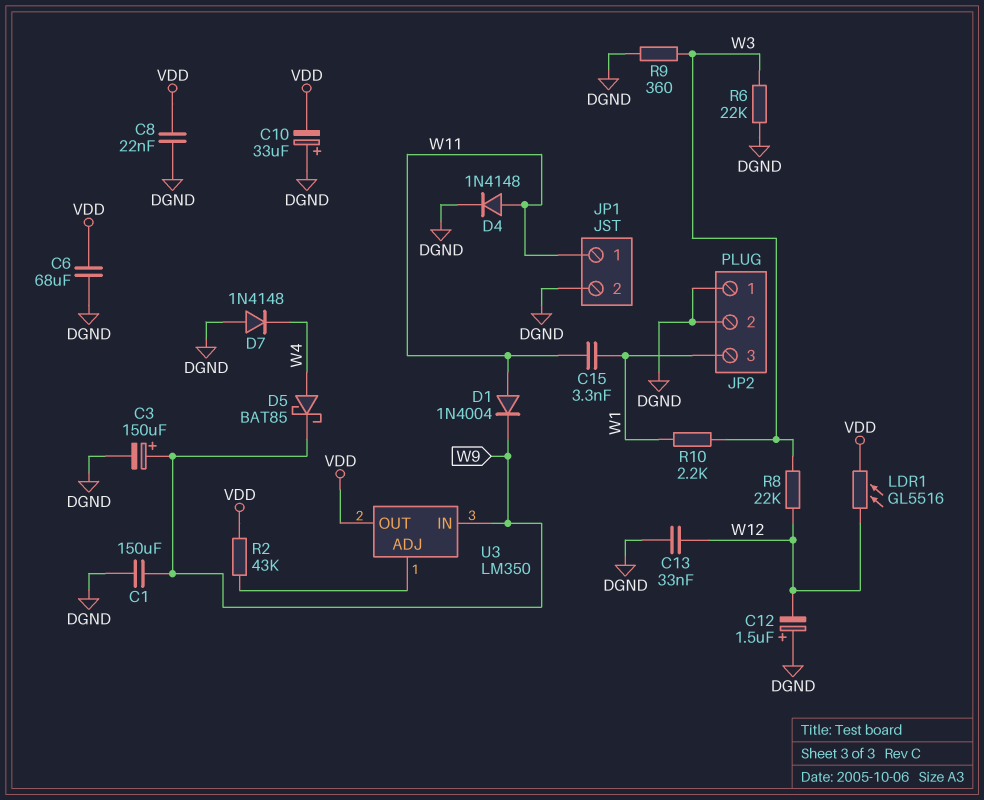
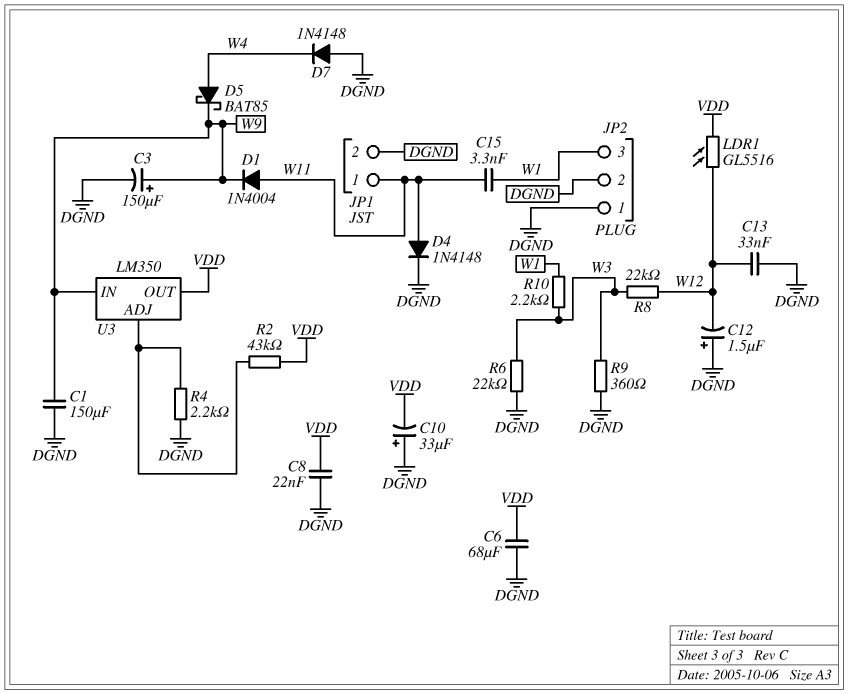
R4: none -> 2.2k (DGND, U3/ADJ)

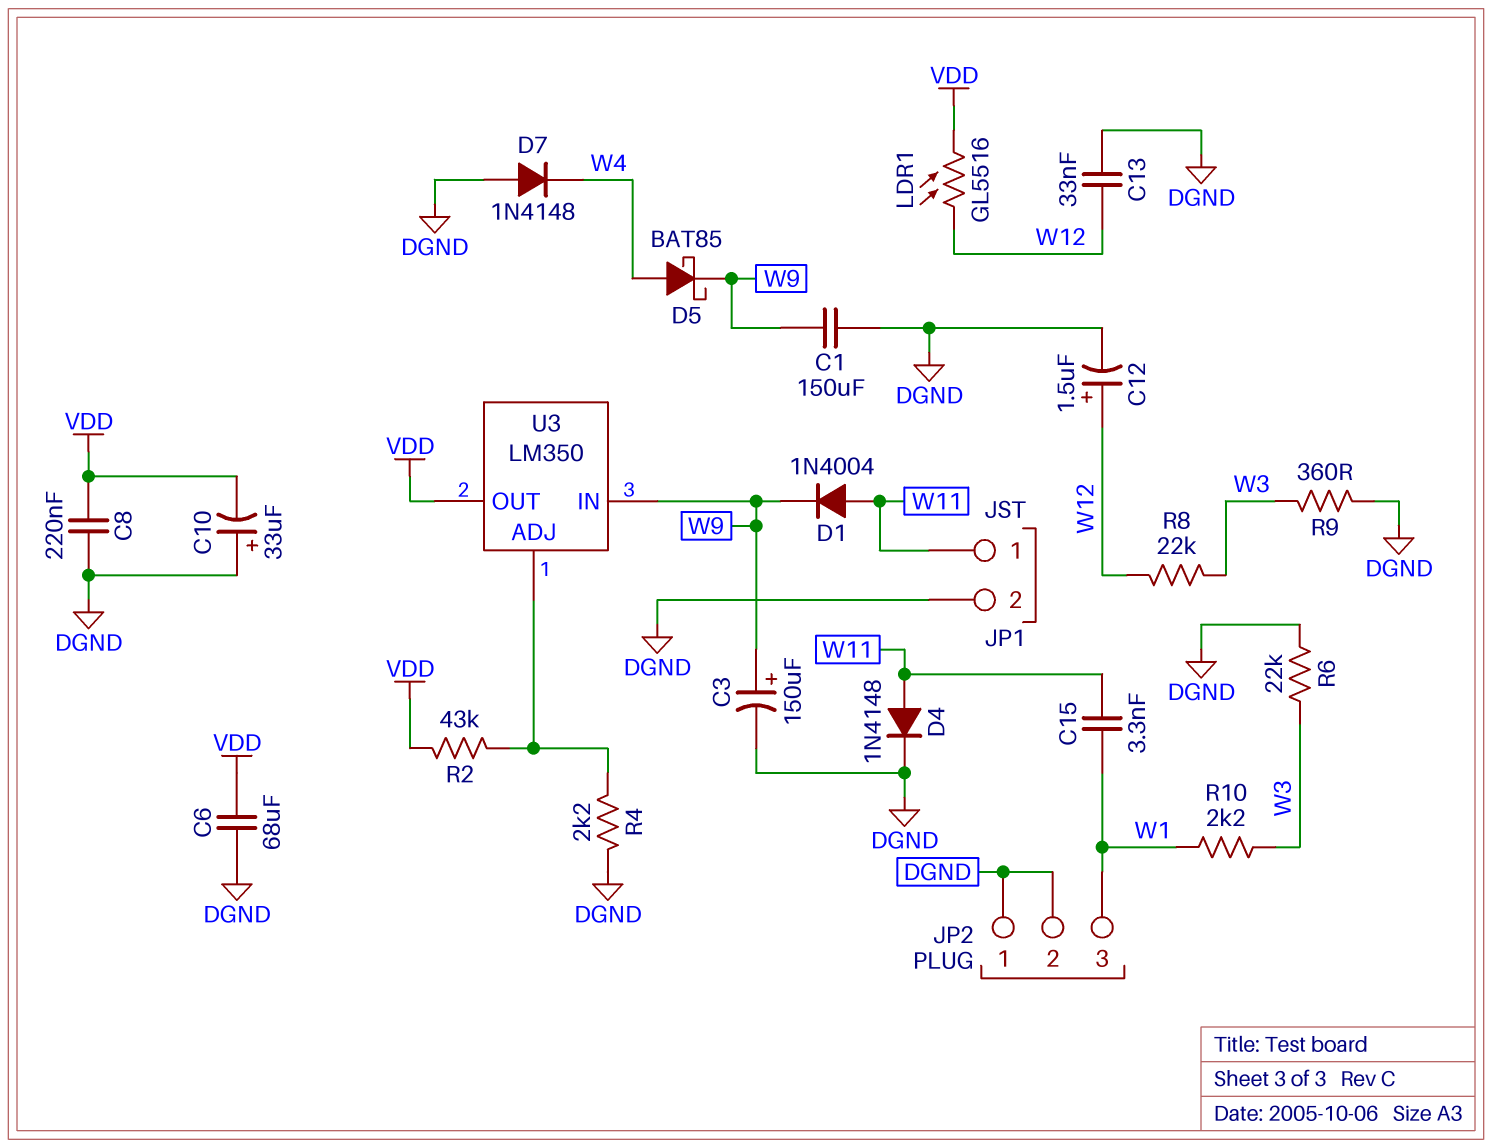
C8: 22nF (DGND, VDD) -> 220nF (DGND, VDD)
C12: 1.5uF (plus DGND, minus W12) -> 1.5uF (plus W12, minus DGND)

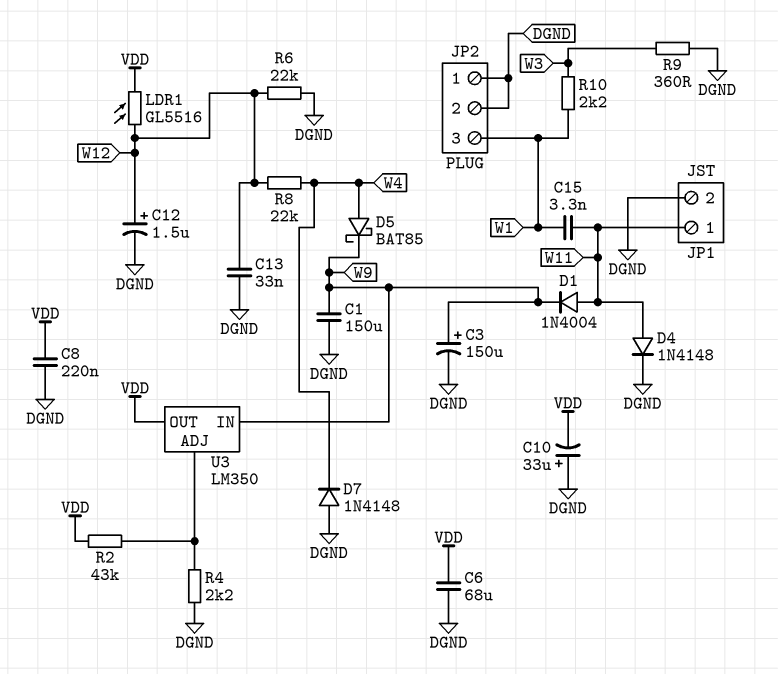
R6: 22k (DGND, W3) -> 22k (DGND, W12)
R8: 22k (W3, W12) -> 22k (W4, W12)

